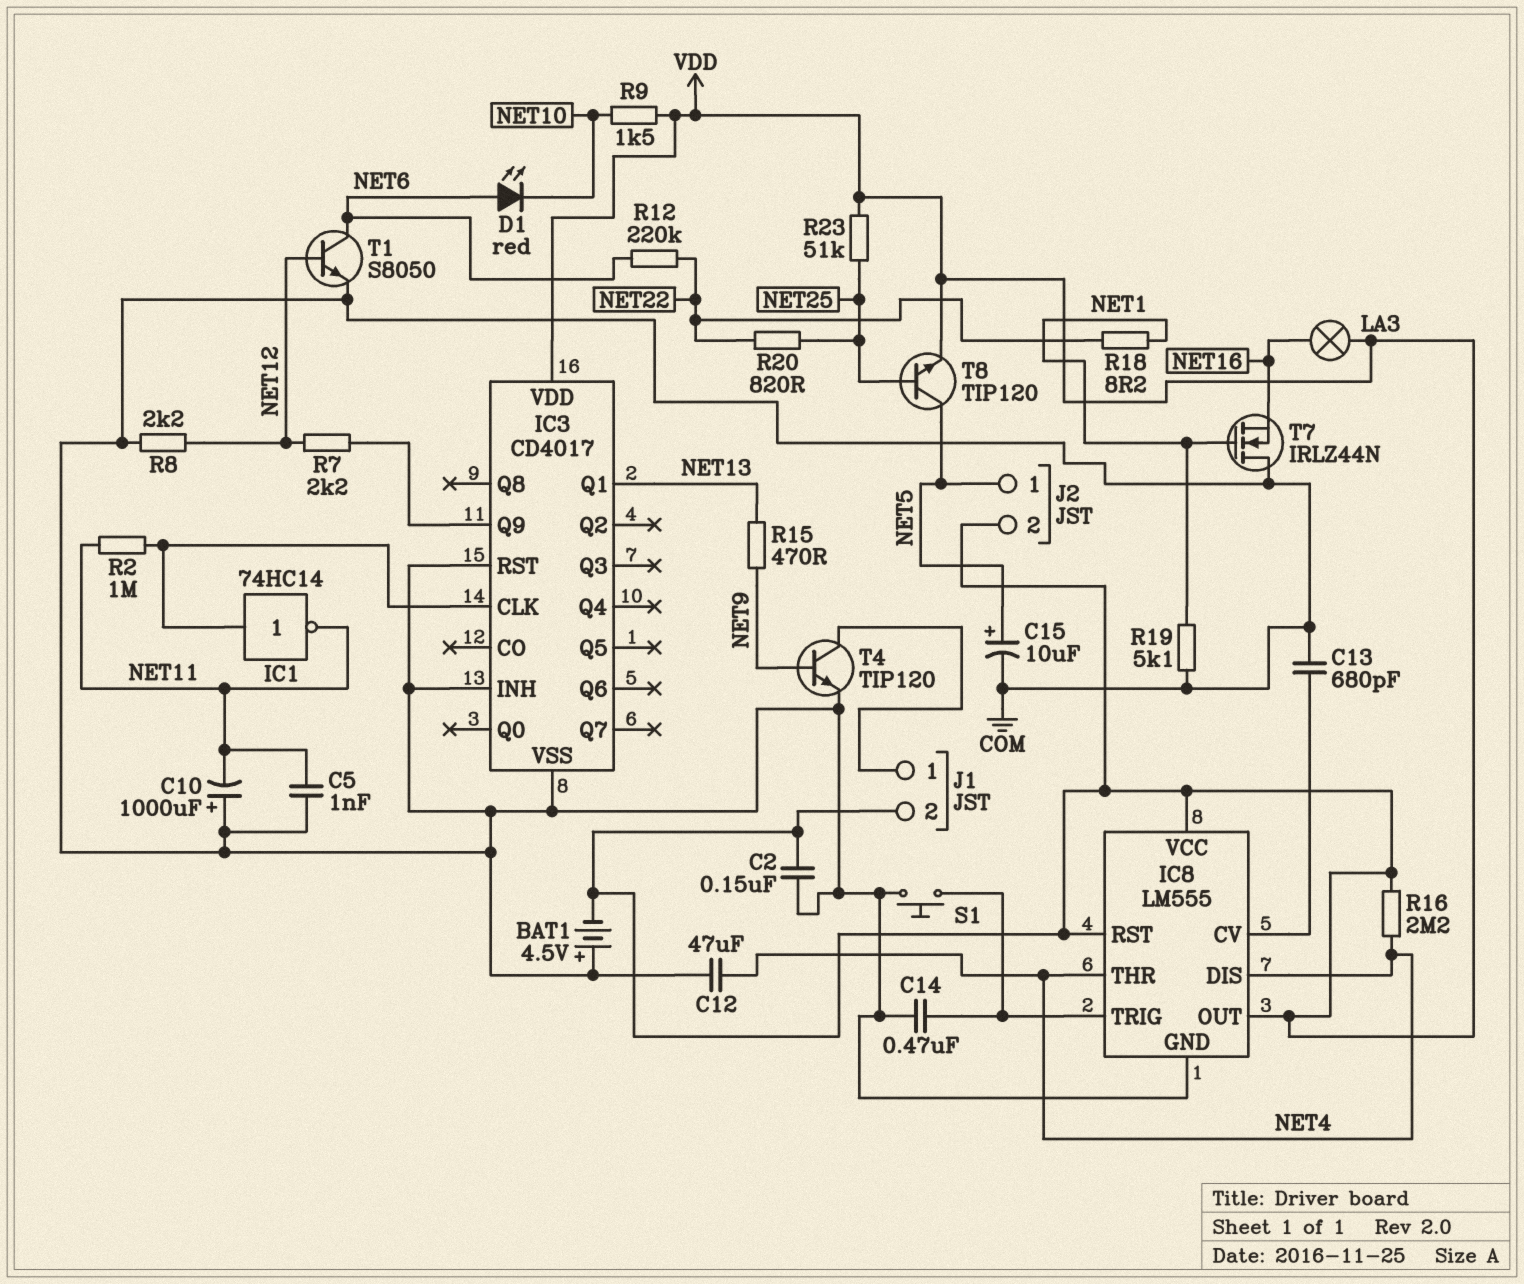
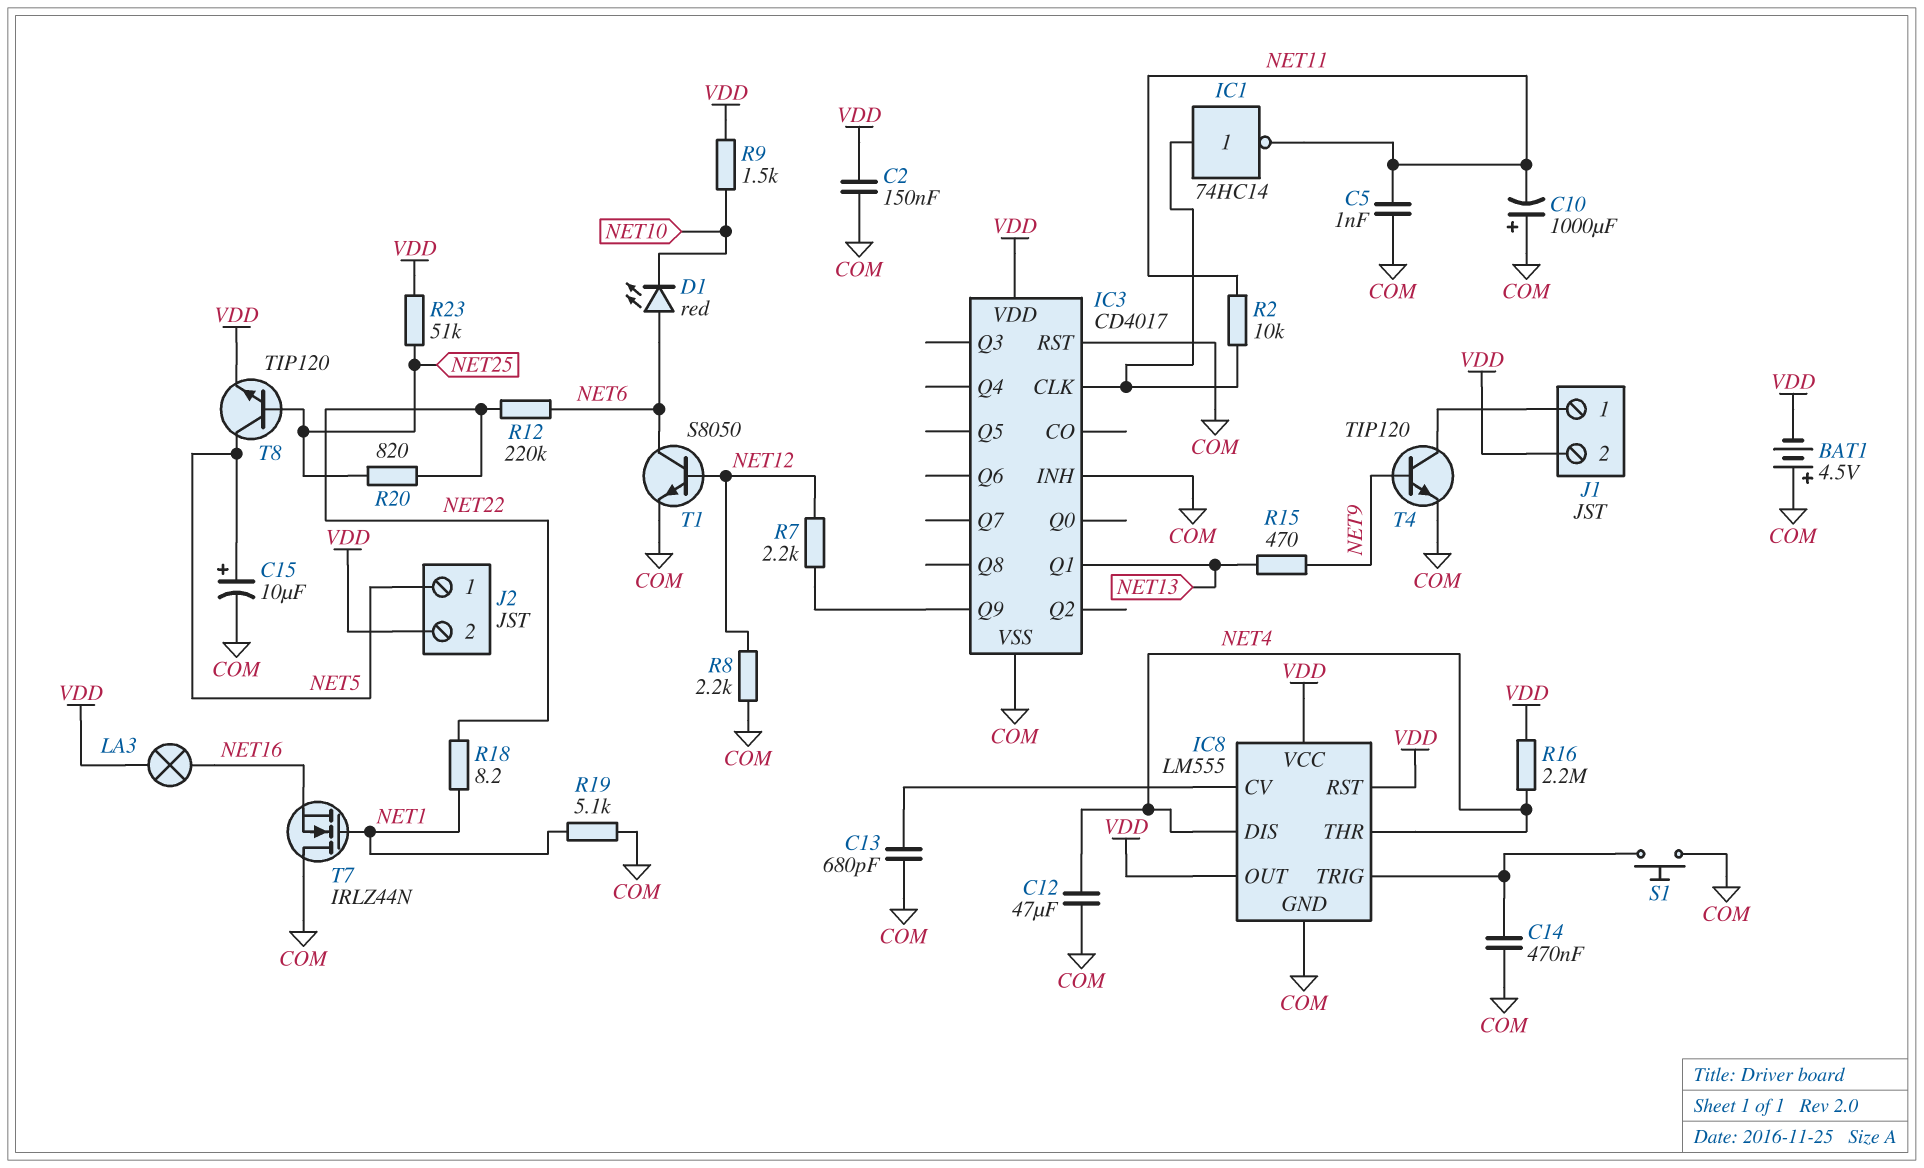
R2: 1M (IC3/CLK, NET11) -> 10k (IC3/CLK, NET11)

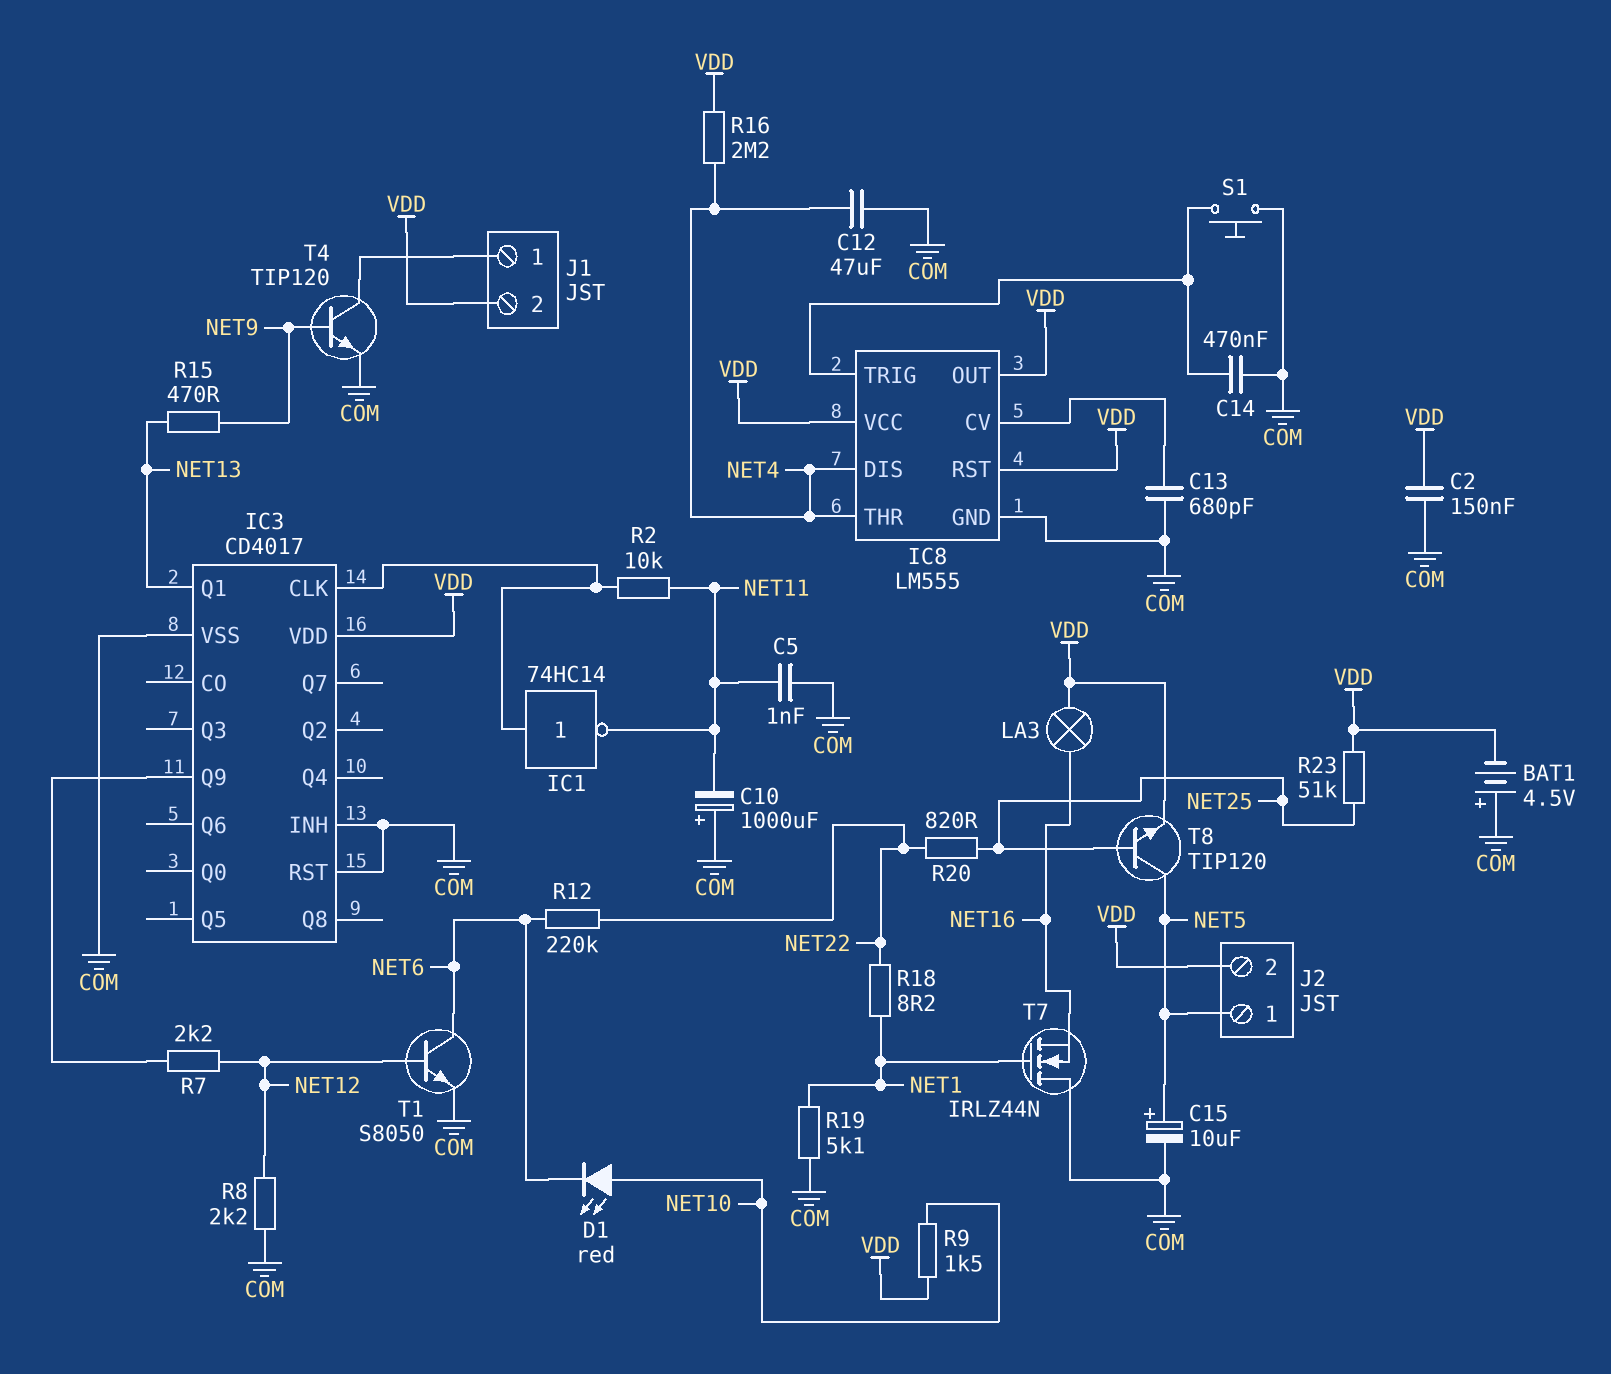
D1: LED red (A NET6, K NET10) -> LED red (A NET10, K NET6)

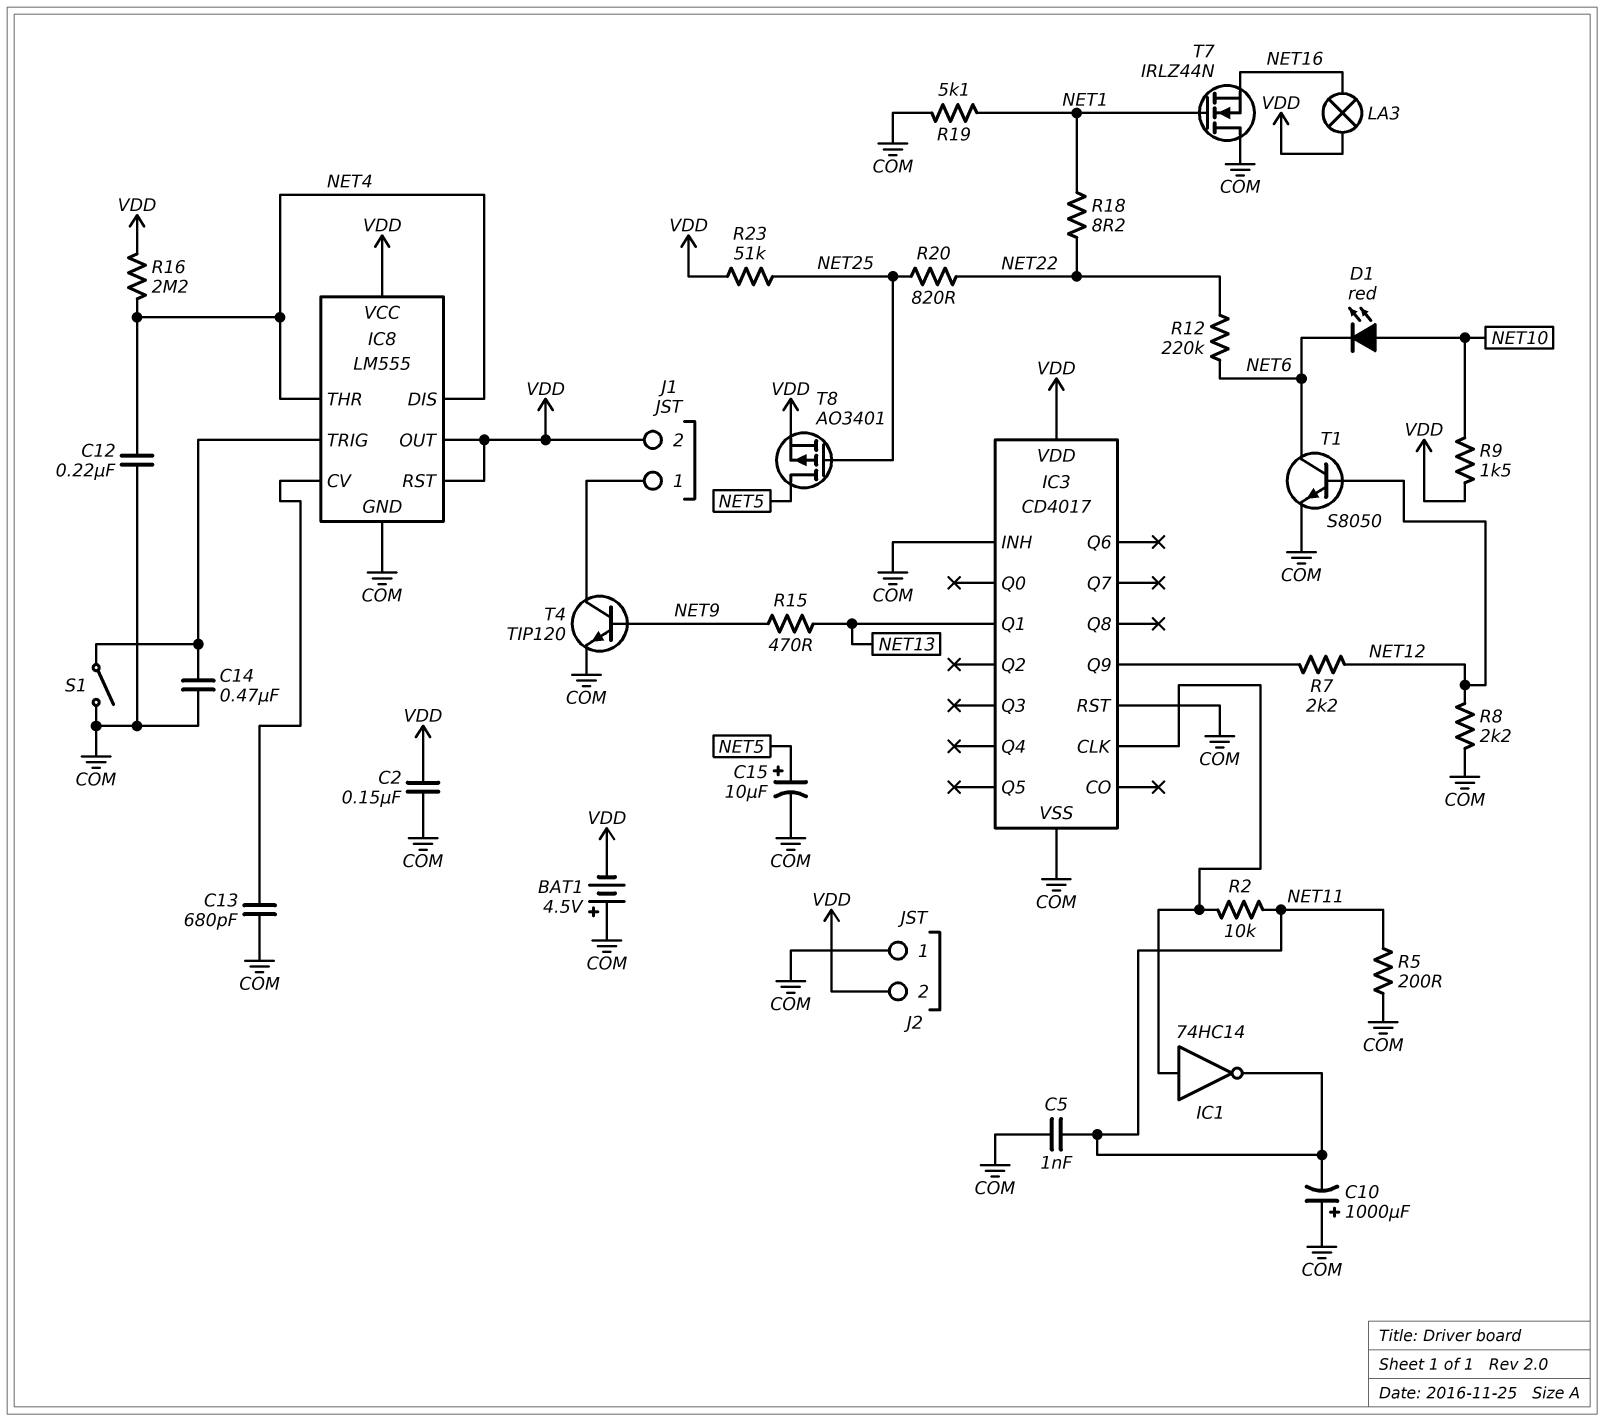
C12: 47uF (COM, NET4) -> 220nF (COM, NET4)
J2 pin 1: NET5 -> COM
R5: none -> 200 (COM, NET11)
S1: button (COM, IC8/TRIG) -> switch (COM, IC8/TRIG)
T8: NPN TIP120 (B NET25, C NET5, E VDD) -> PMOS AO3401 (G NET25, D NET5, S VDD)

